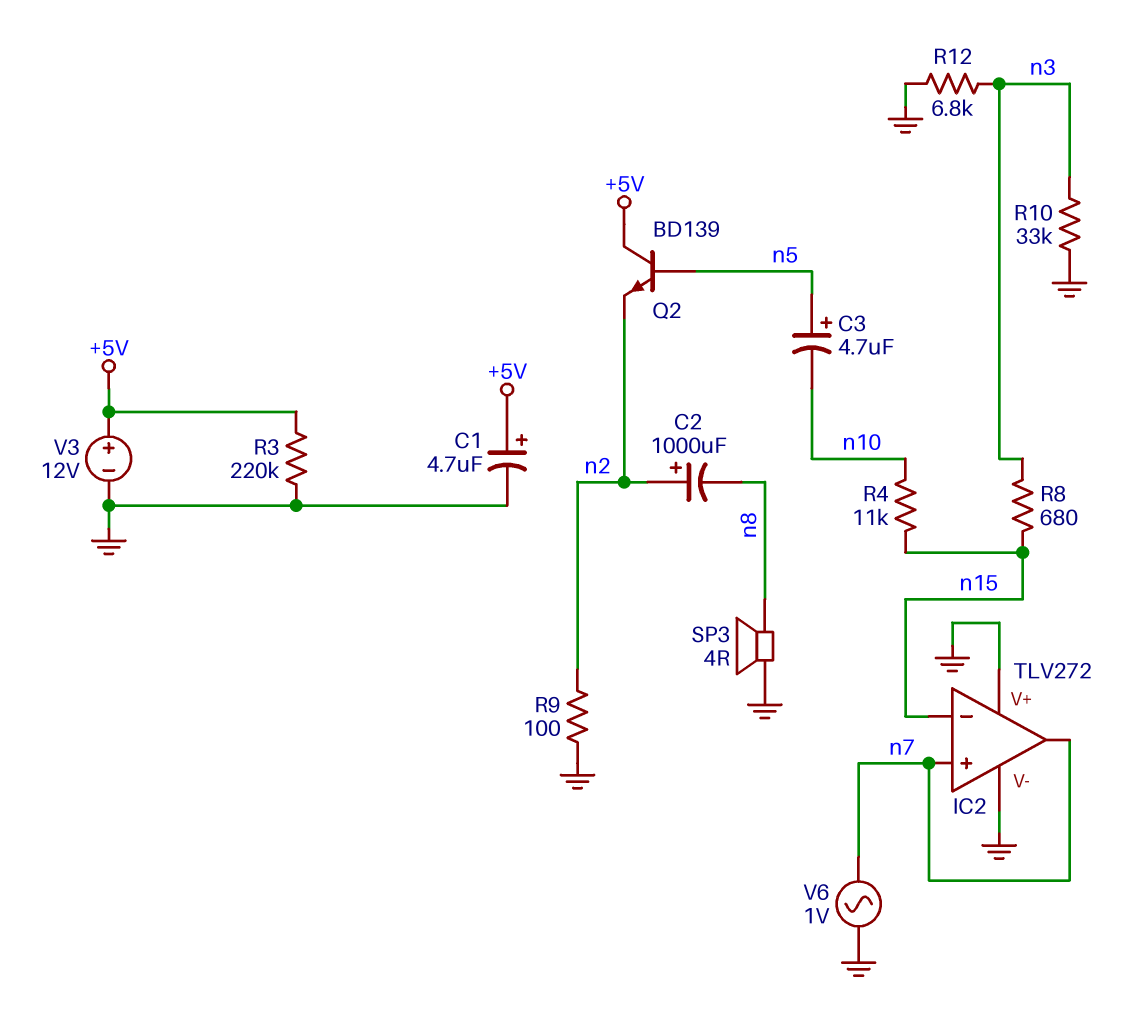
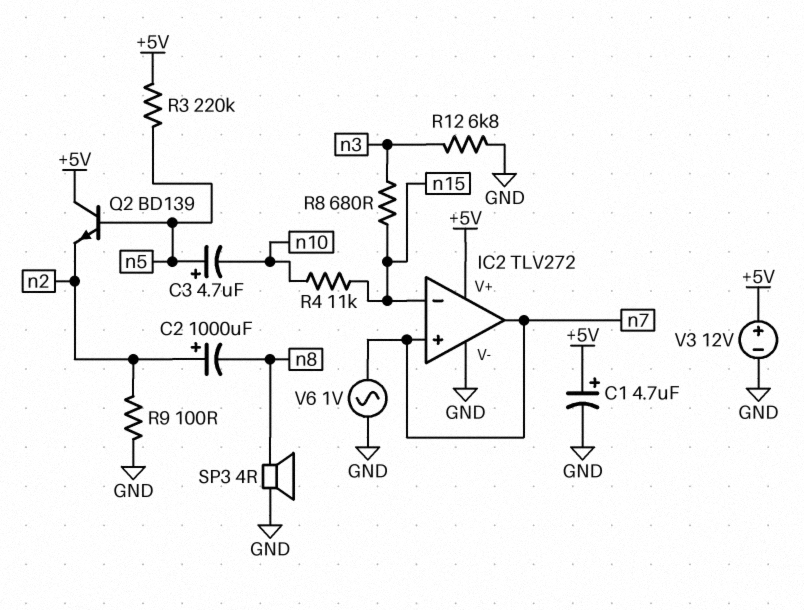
IC2 pin V+: GND -> +5V
R3: 220k (+5V, GND) -> 220k (+5V, n5)
R10: 33k (GND, n3) -> none

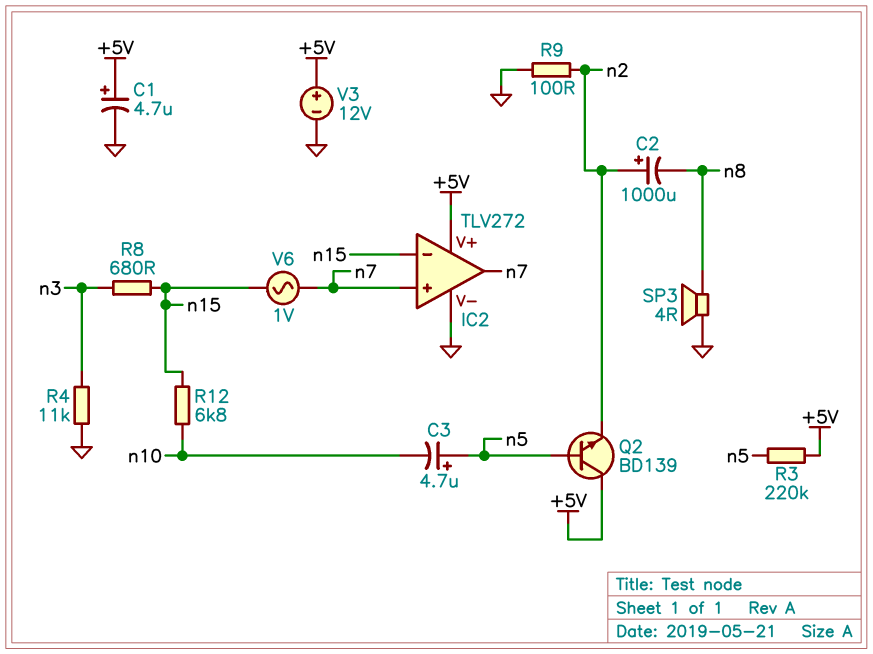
R4: 11k (n10, n15) -> 11k (GND, n3)
R12: 6.8k (GND, n3) -> 6.8k (n10, n15)
V6: AC 1V (GND, n7) -> AC 1V (n7, n15)

